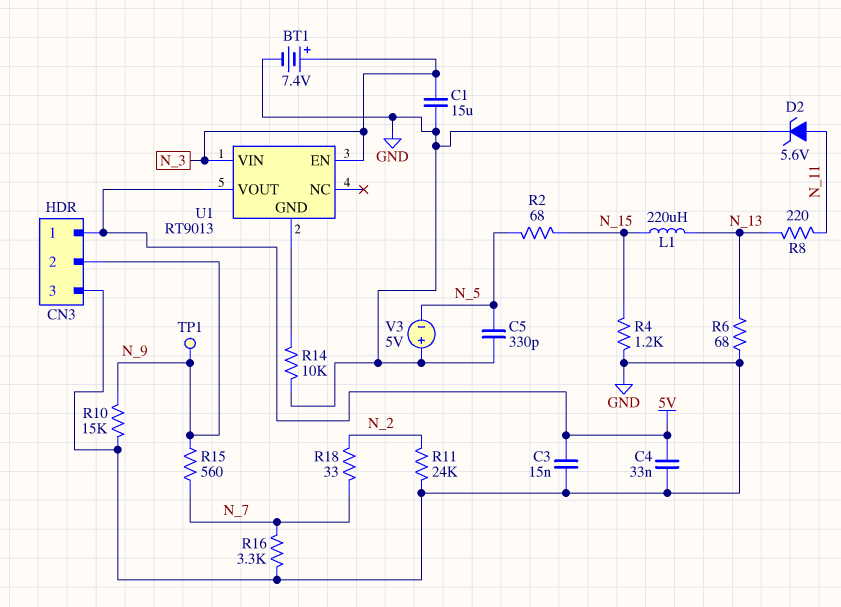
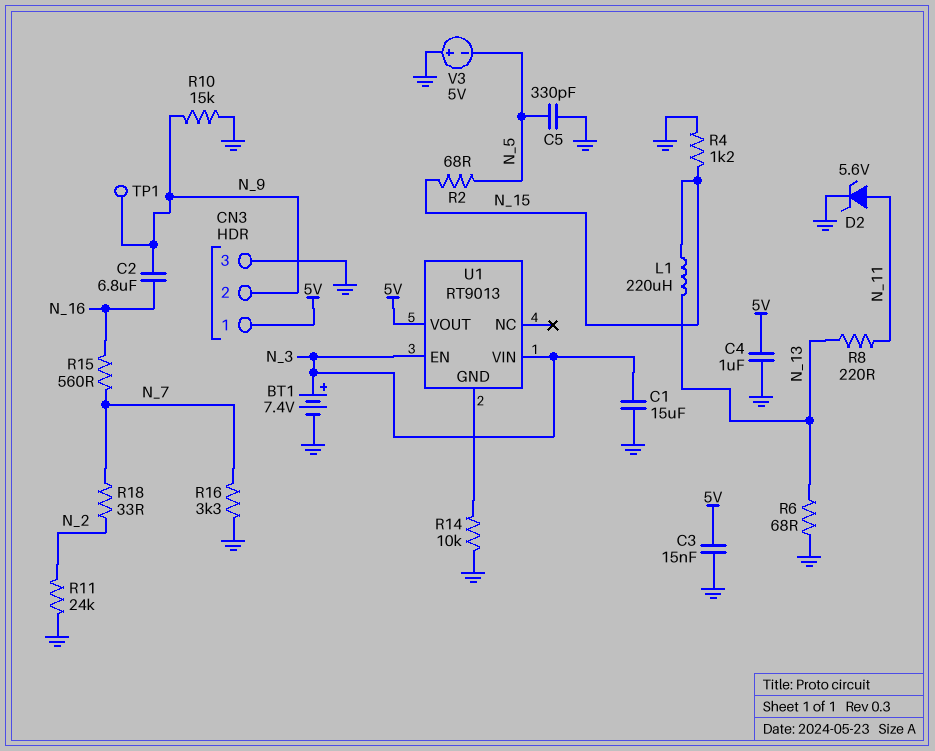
C2: none -> 6.8uF (N_9, N_16)
C4: 33nF (5V, GND) -> 1uF (5V, GND)
R15: 560 (N_7, N_9) -> 560 (N_7, N_16)

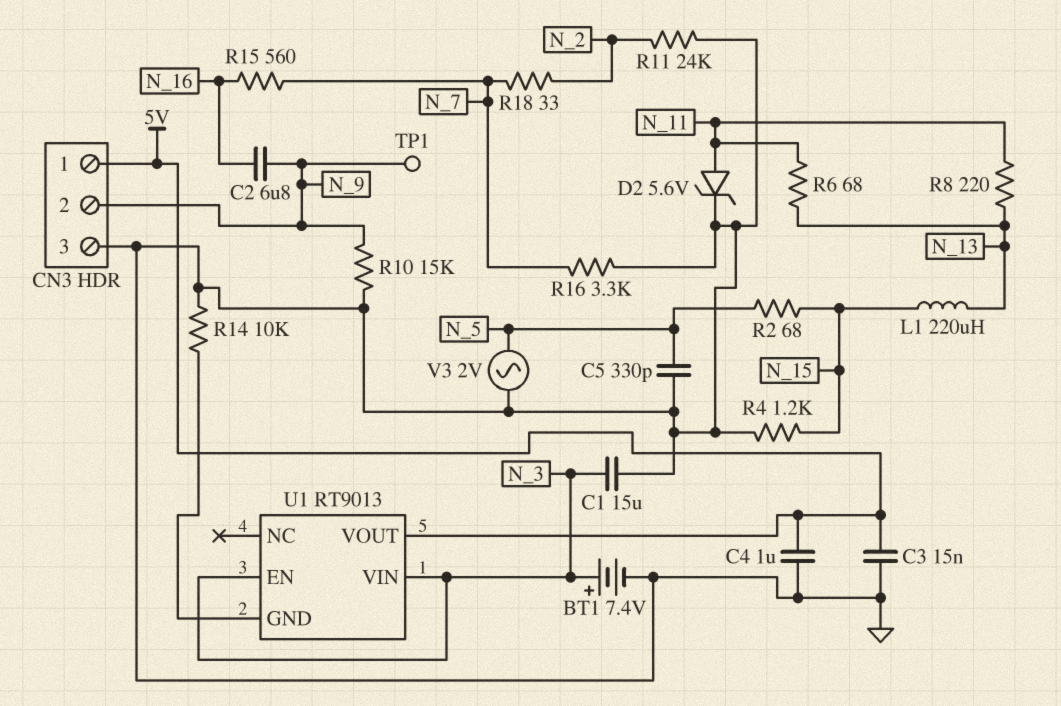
R6: 68 (GND, N_13) -> 68 (N_11, N_13)
V3: 5V (plus GND, minus N_5) -> AC 2V (GND, N_5)

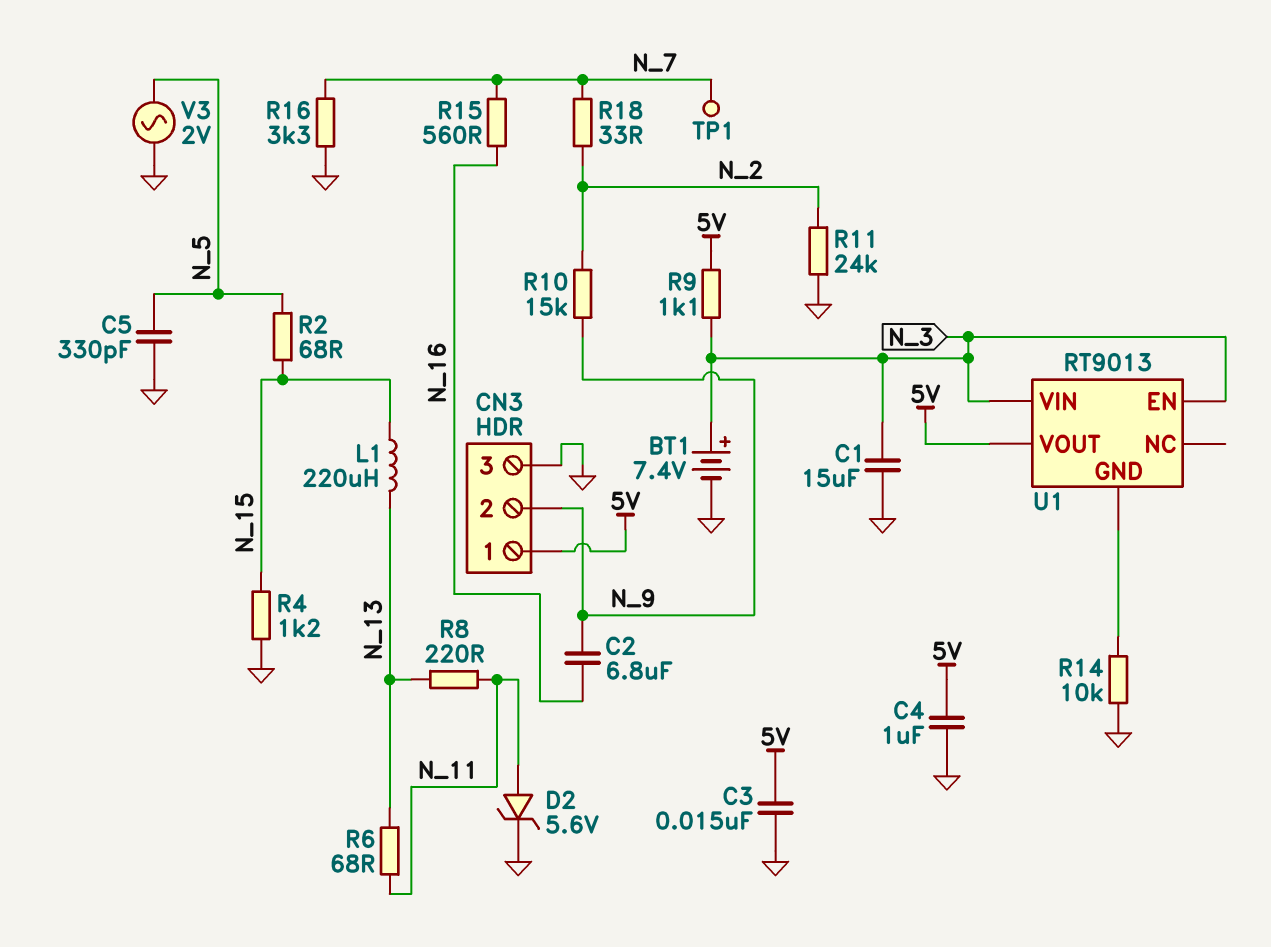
R9: none -> 1.1k (5V, N_3)
R10: 15k (GND, N_9) -> 15k (N_2, N_9)
TP1: test point (N_9) -> test point (N_7)

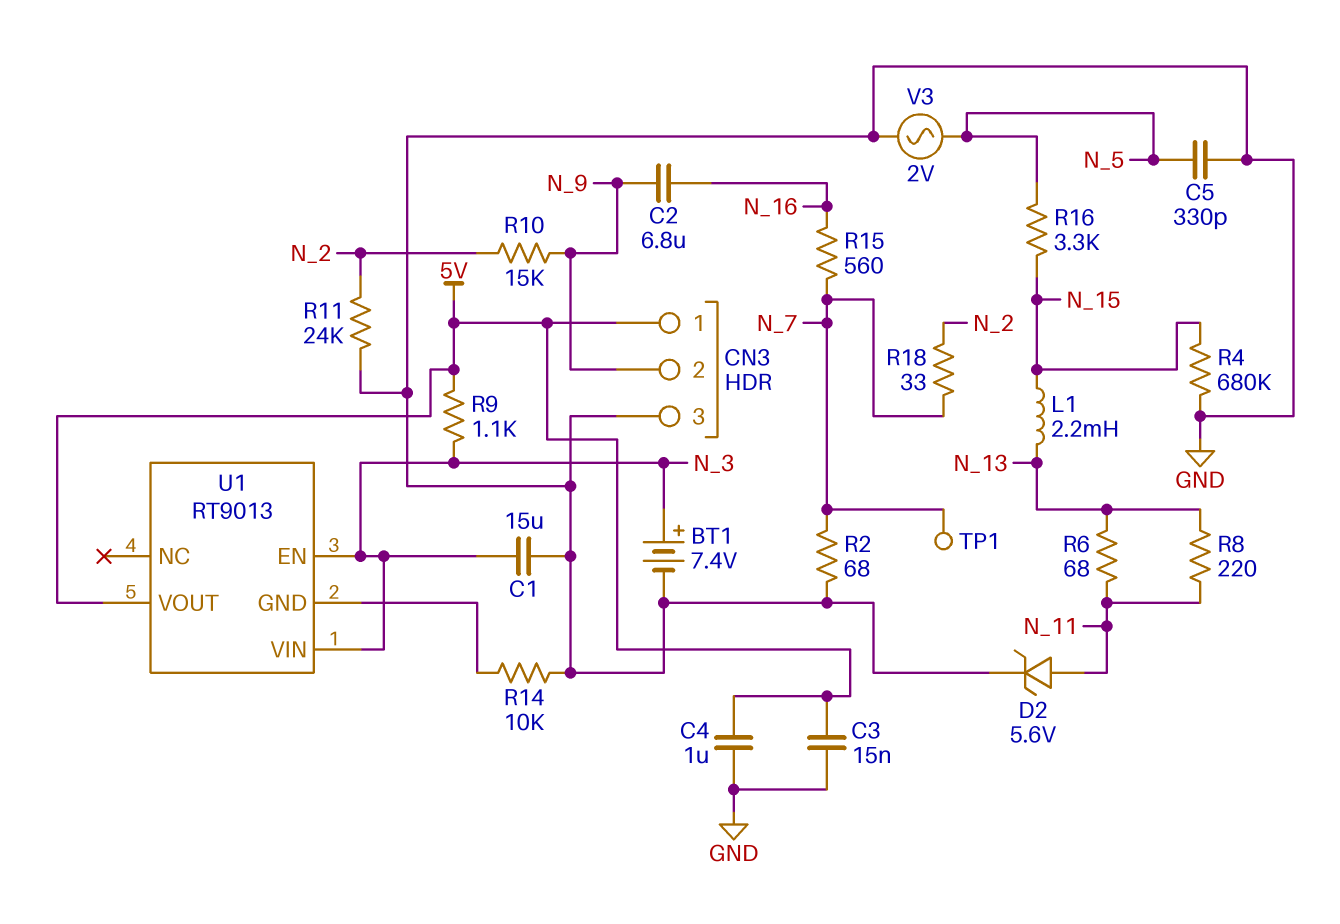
L1: 220uH (N_13, N_15) -> 2.2mH (N_13, N_15)
R2: 68 (N_5, N_15) -> 68 (GND, N_7)
R4: 1.2k (GND, N_15) -> 680k (GND, N_15)
R16: 3.3k (GND, N_7) -> 3.3k (N_5, N_15)

